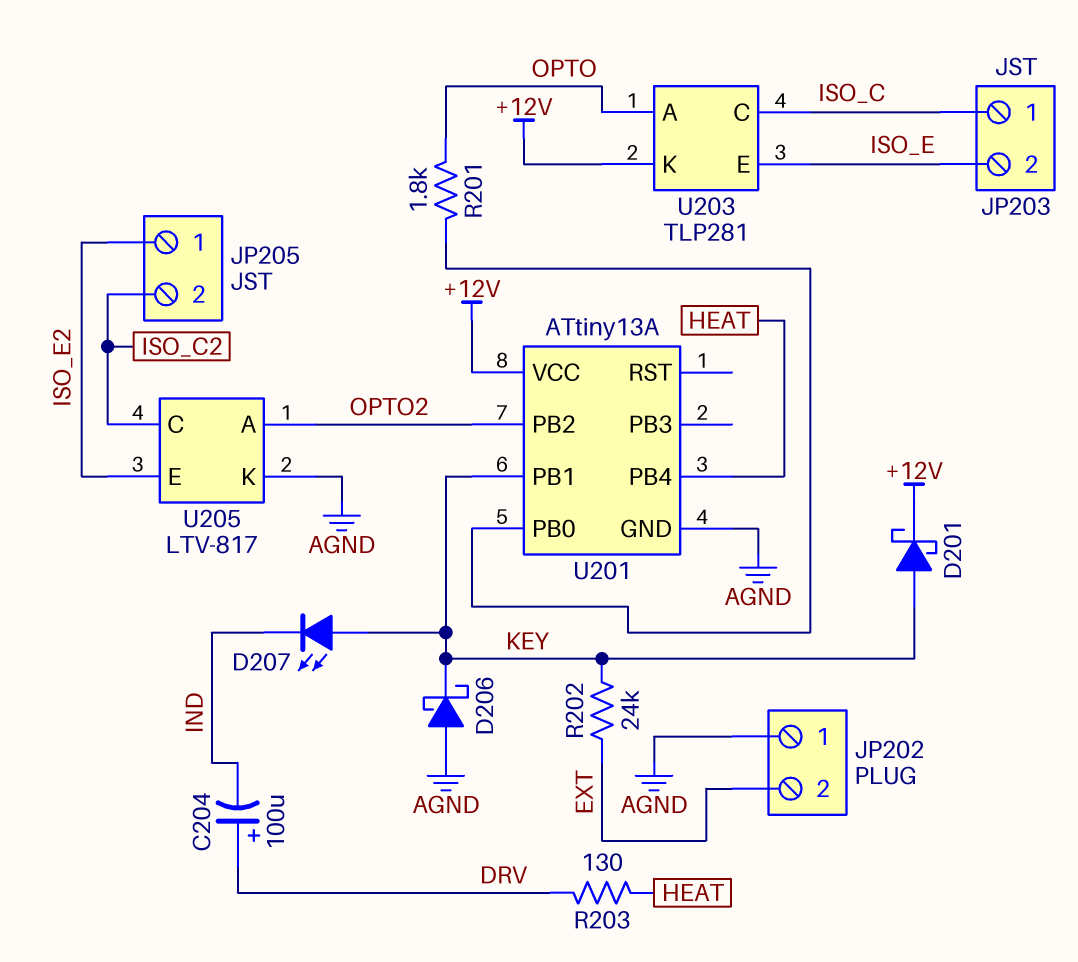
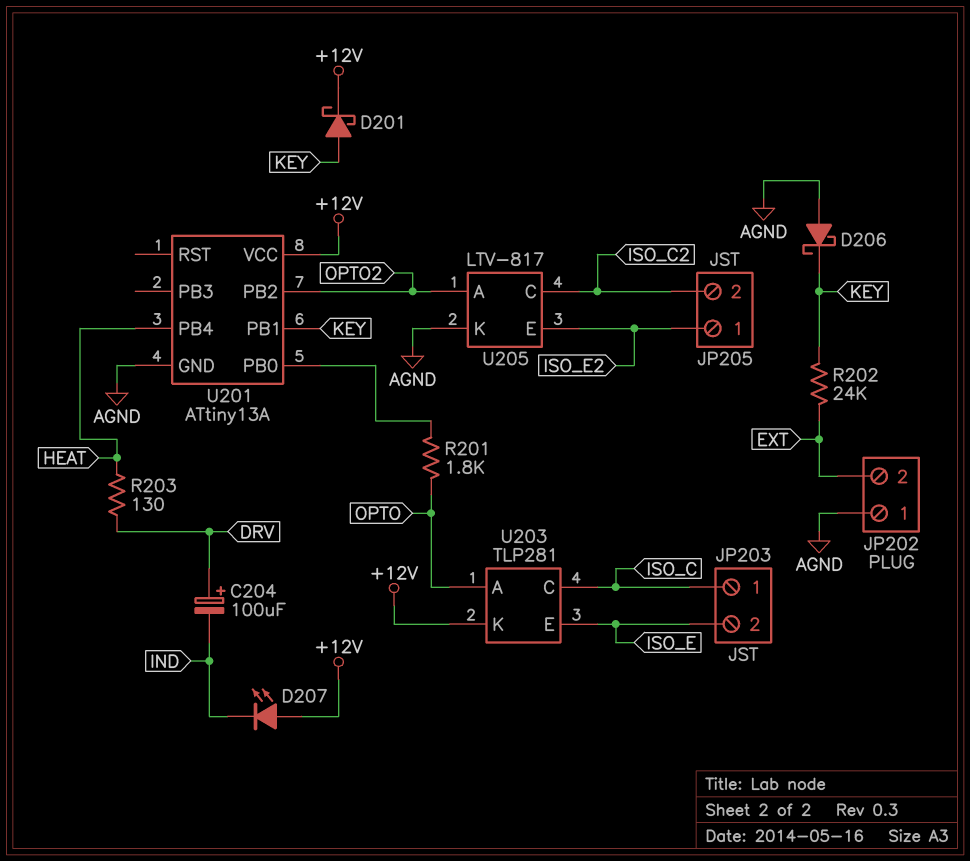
D207: LED (A KEY, K IND) -> LED (A +12V, K IND)

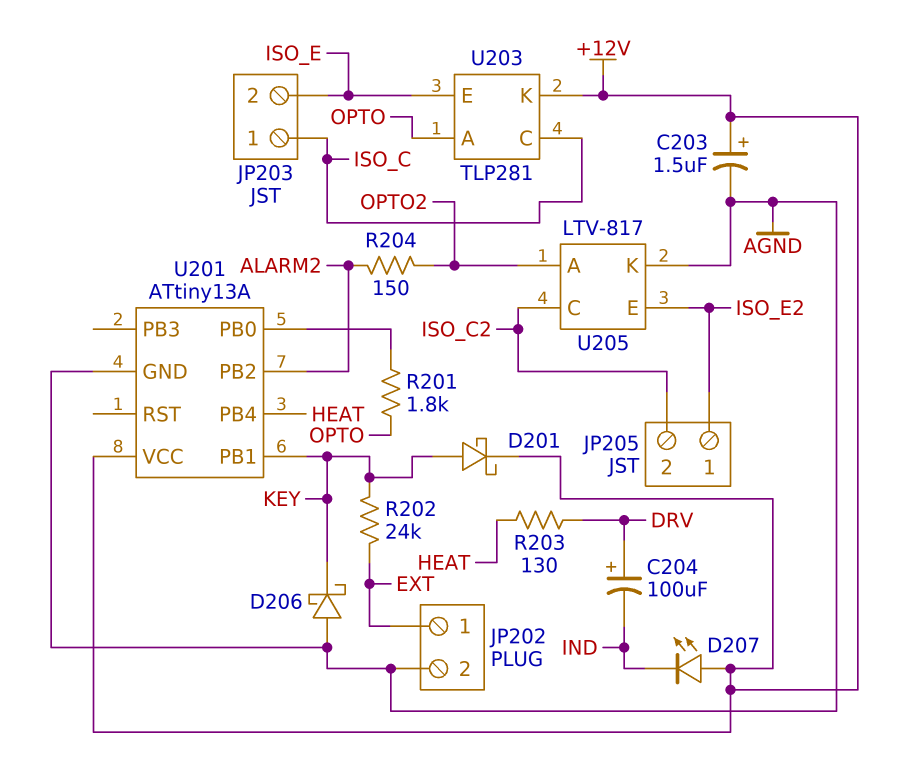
C203: none -> 1.5uF (plus +12V, minus AGND)
JP202 pin 1: AGND -> EXT
JP202 pin 2: EXT -> AGND
R204: none -> 150 (ALARM2, OPTO2)
U201 pin PB2: OPTO2 -> ALARM2

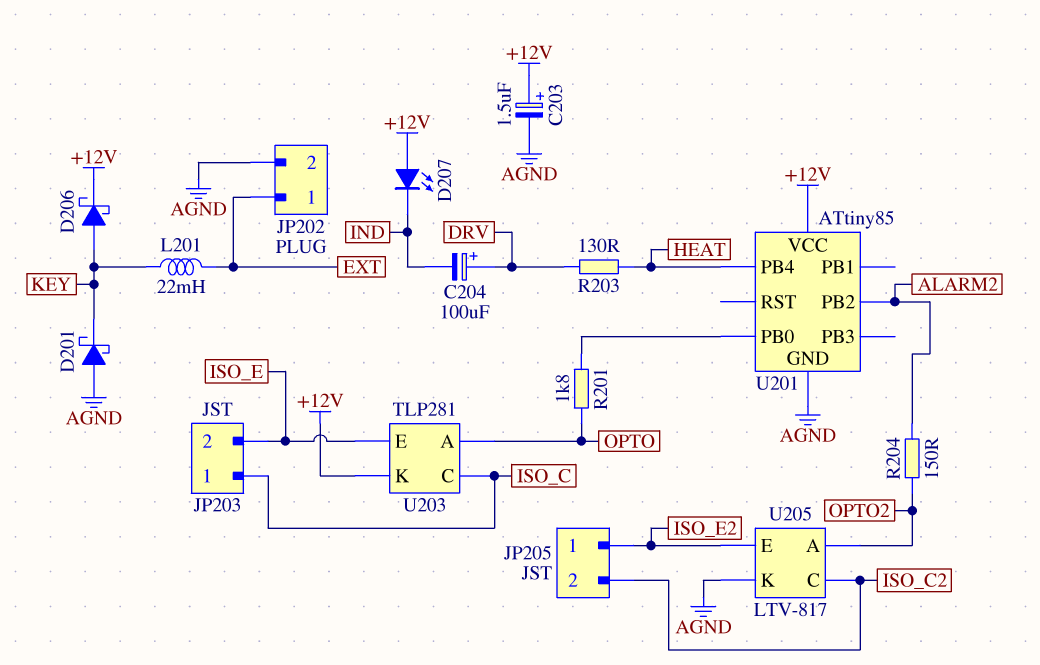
D201: schottky (A KEY, K +12V) -> schottky (A AGND, K KEY)
D206: schottky (A AGND, K KEY) -> schottky (A KEY, K +12V)
L201: none -> 22mH (EXT, KEY)
R202: 24k (EXT, KEY) -> none
U201: ATtiny13A -> ATtiny85
U201 pin PB1: KEY -> none

